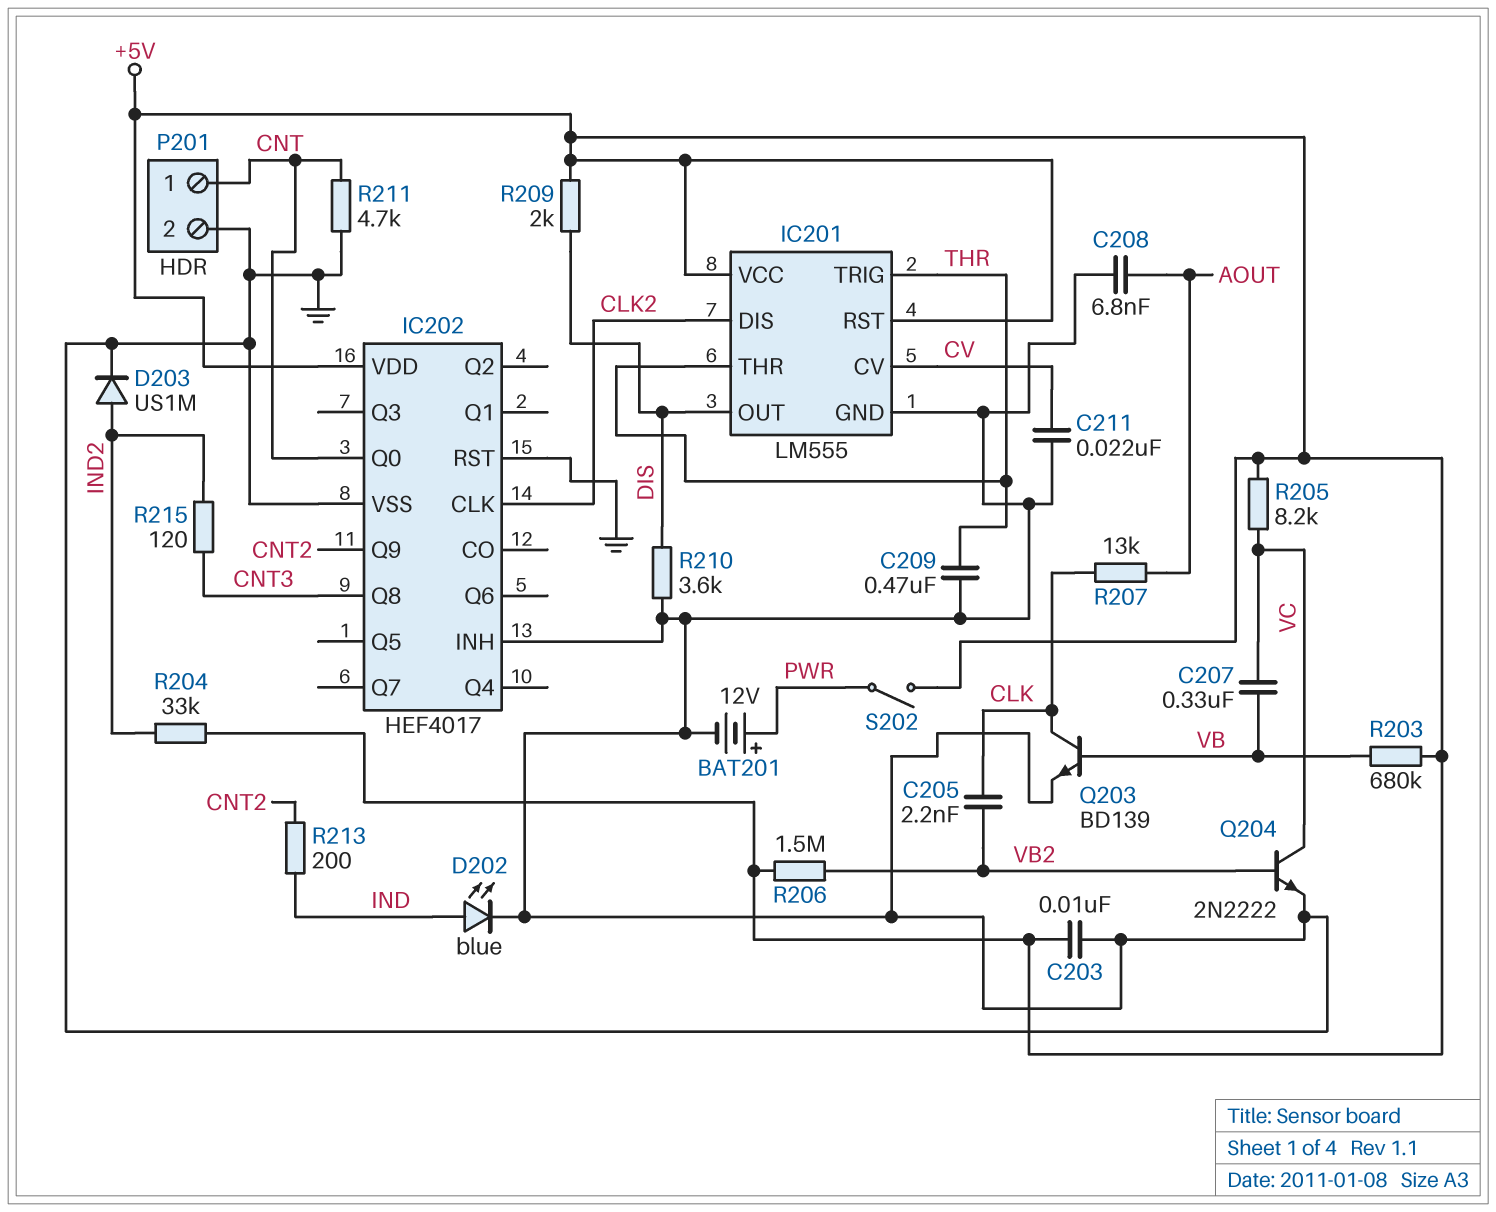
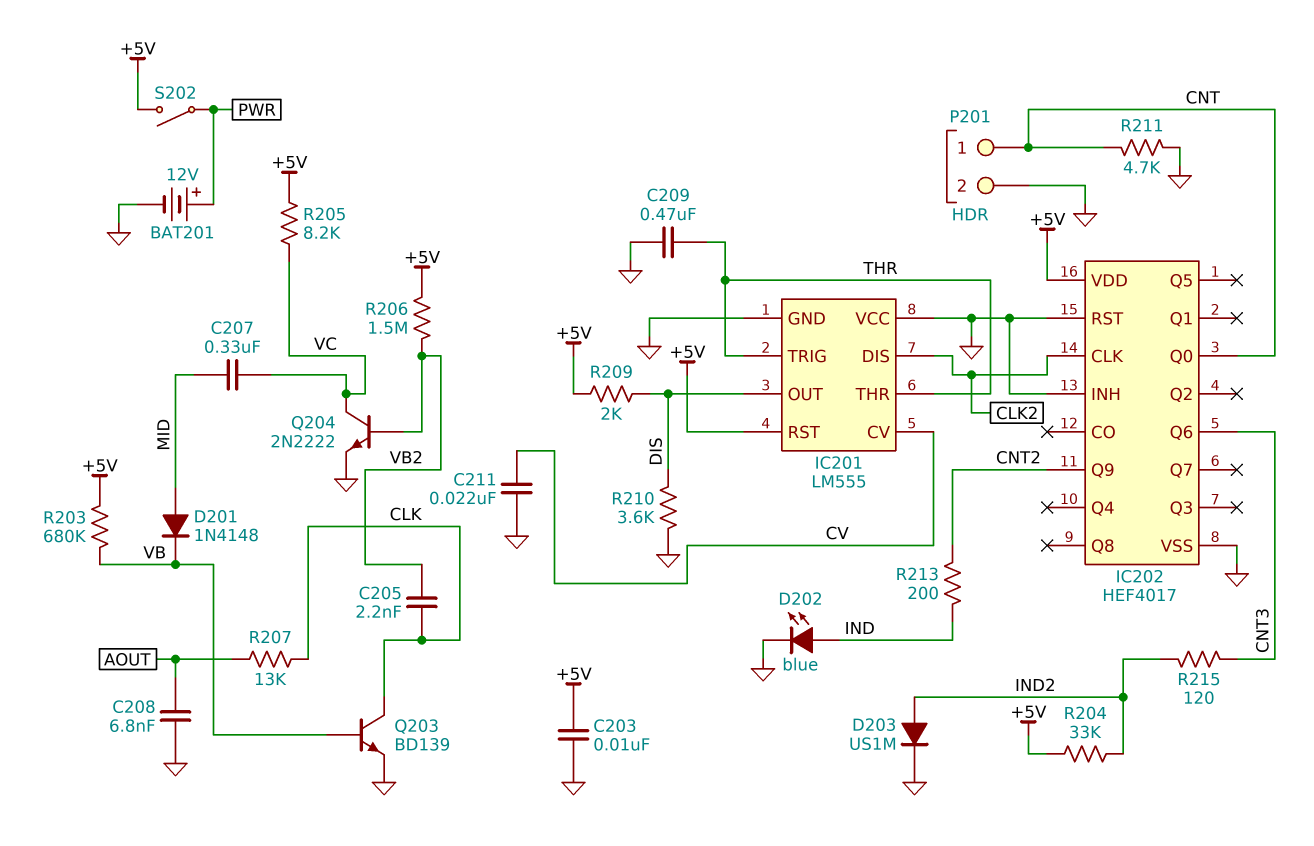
C207: 330nF (VB, VC) -> 330nF (MID, VC)
D201: none -> diode 1N4148 (A MID, K VB)
IC201 pin VCC: +5V -> GND
IC202 pin Q6: none -> CNT3
IC202 pin Q8: CNT3 -> none

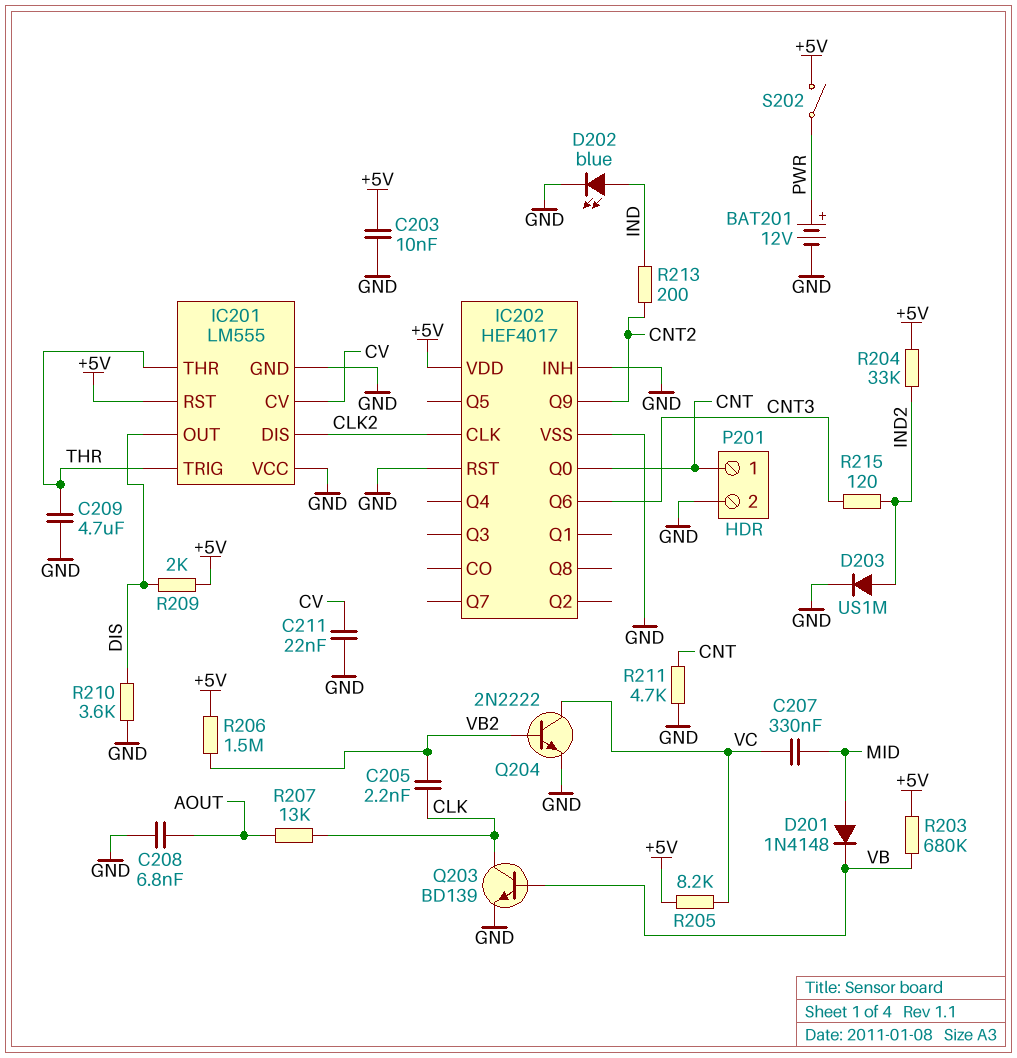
C209: 470nF (GND, THR) -> 4.7uF (GND, THR)

